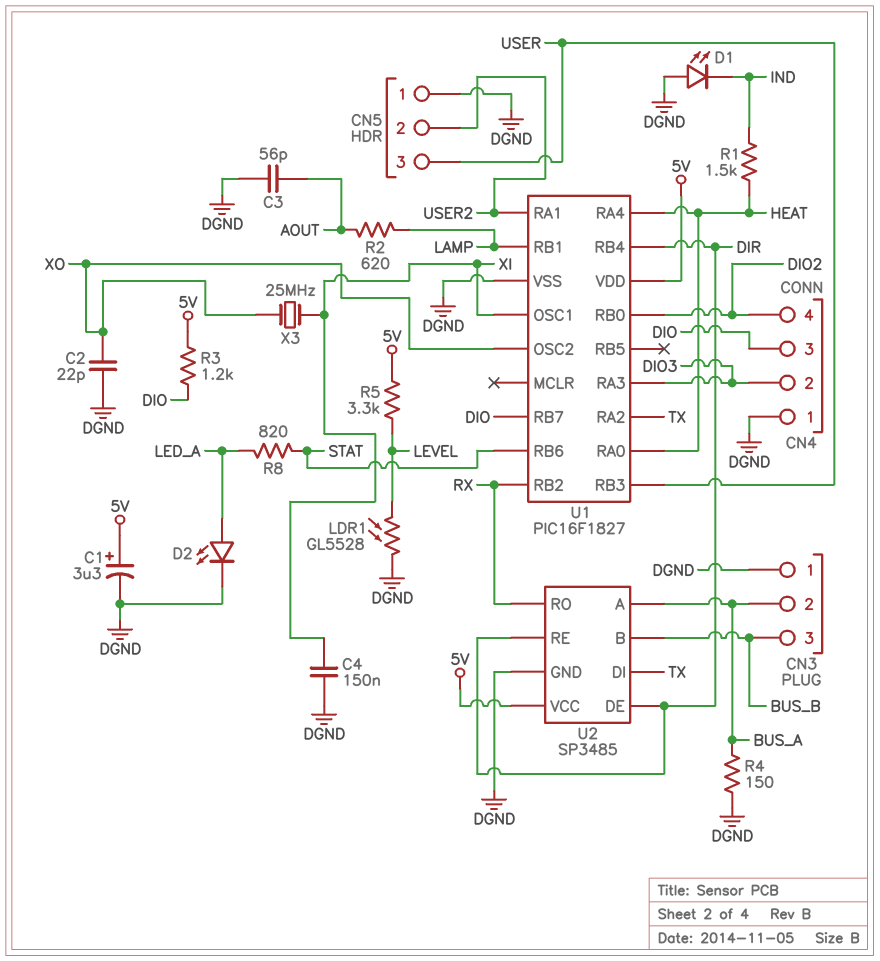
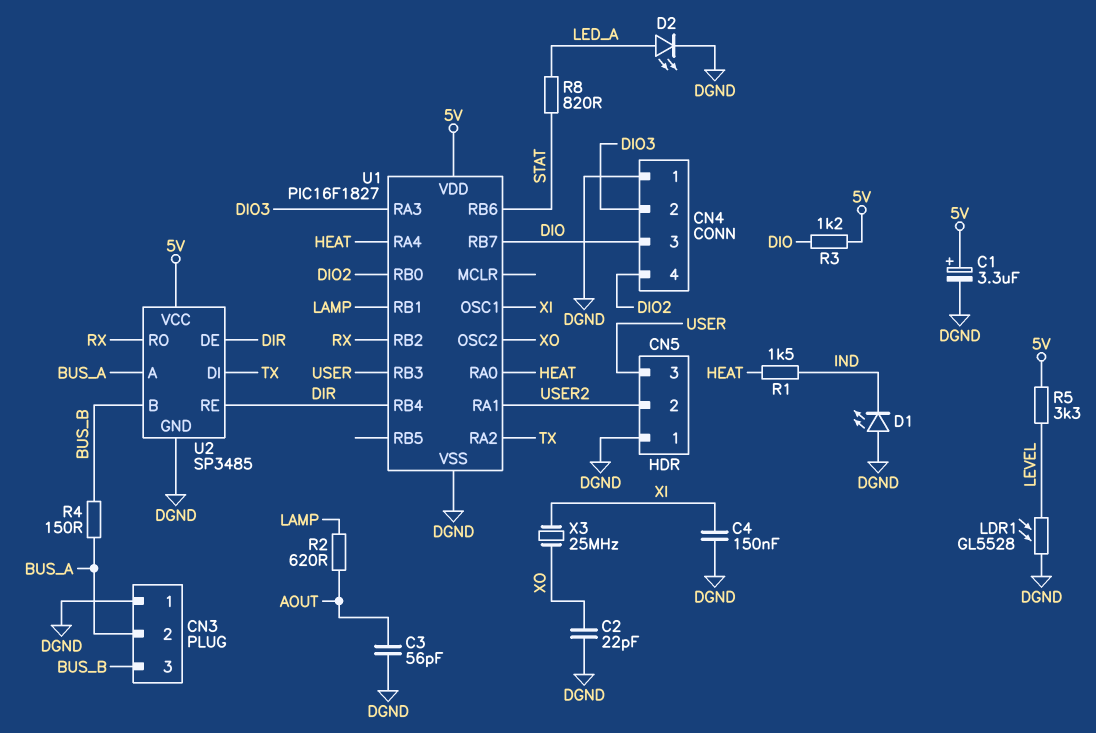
R4: 150 (BUS_A, DGND) -> 150 (BUS_A, BUS_B)

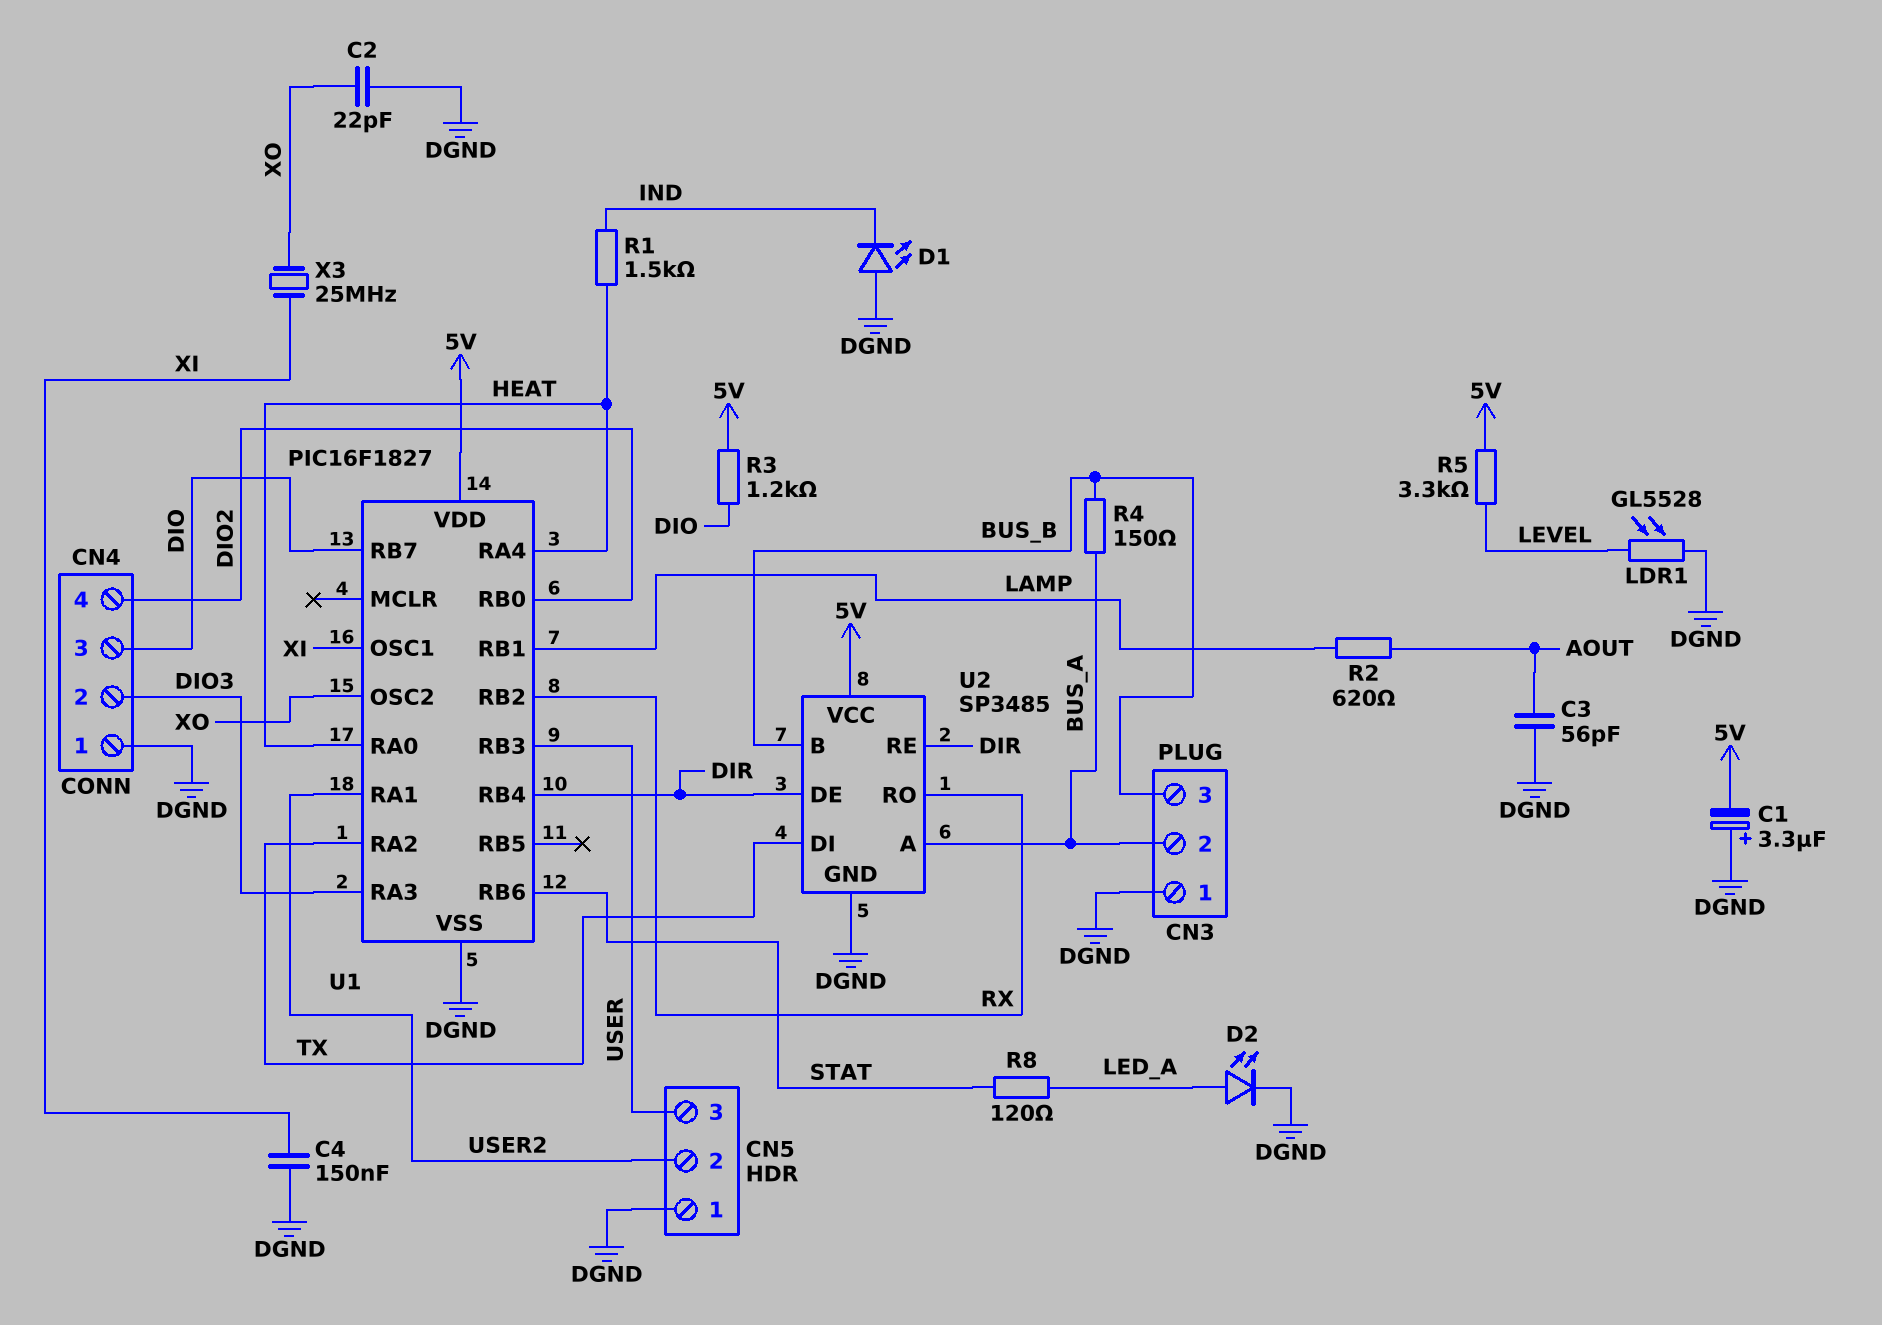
C1: 3.3uF (plus 5V, minus DGND) -> 3.3uF (plus DGND, minus 5V)
R8: 820 (LED_A, STAT) -> 120 (LED_A, STAT)

